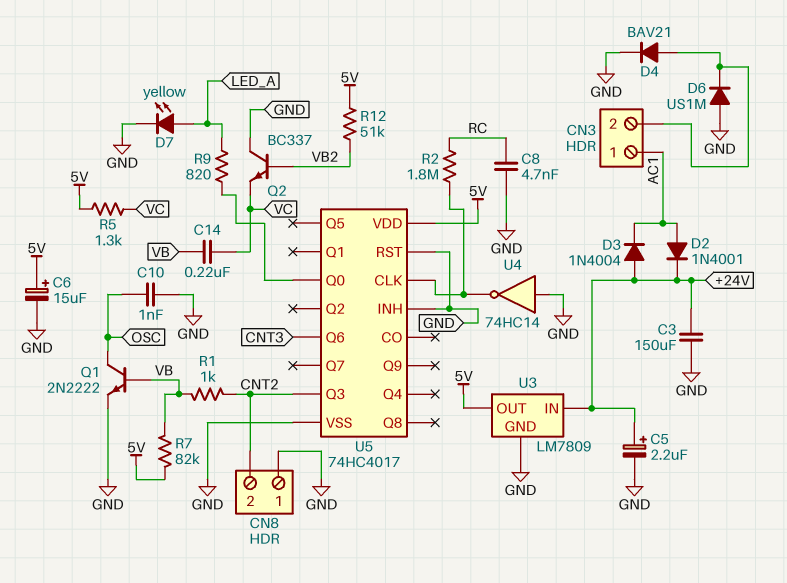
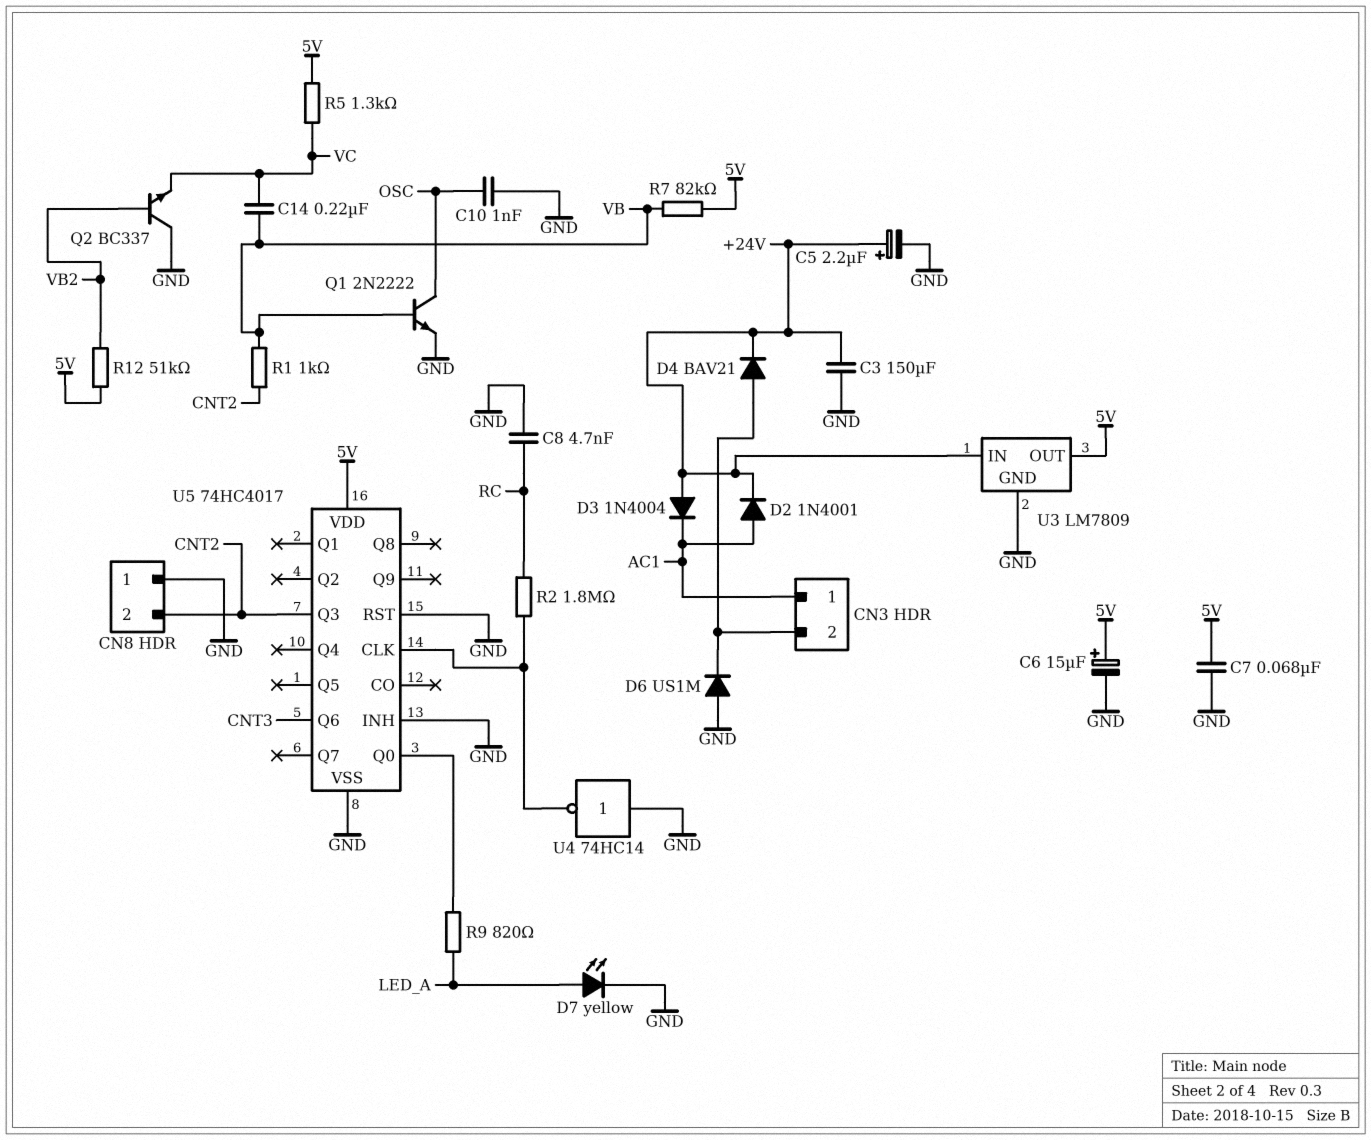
C7: none -> 68nF (5V, GND)
D4: diode BAV21 (A CN3/2, K GND) -> diode BAV21 (A CN3/2, K +24V)

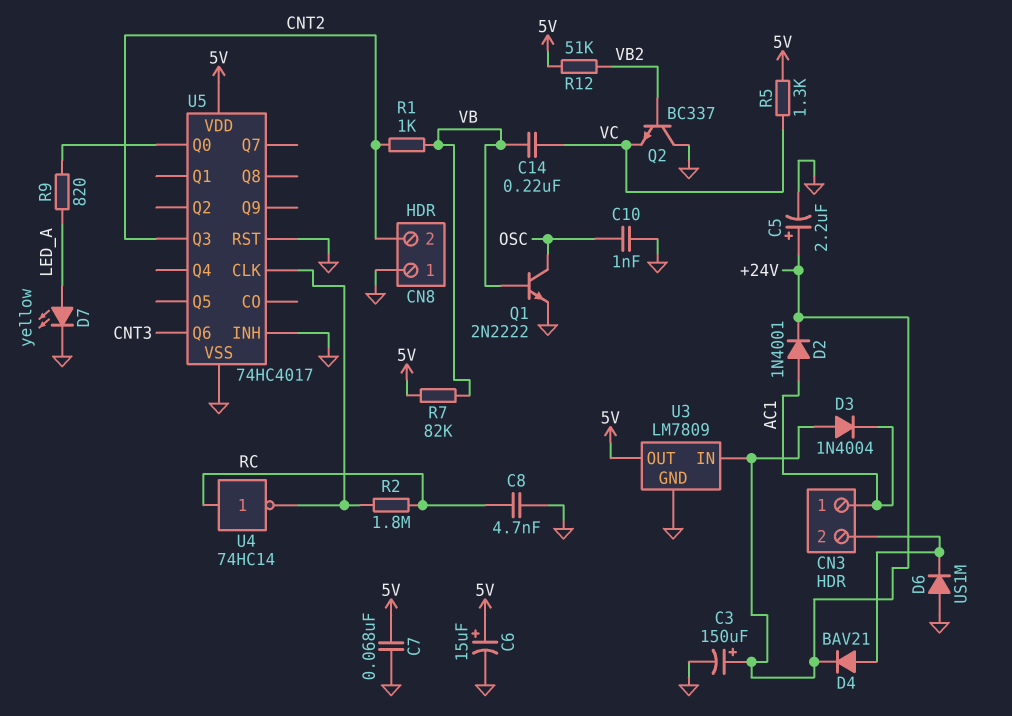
C3: 150uF (+24V, GND) -> 150uF (plus +24V, minus GND)
U4: NOT 74HC14 (in GND, out U5/CLK) -> NOT 74HC14 (in RC, out U5/CLK)

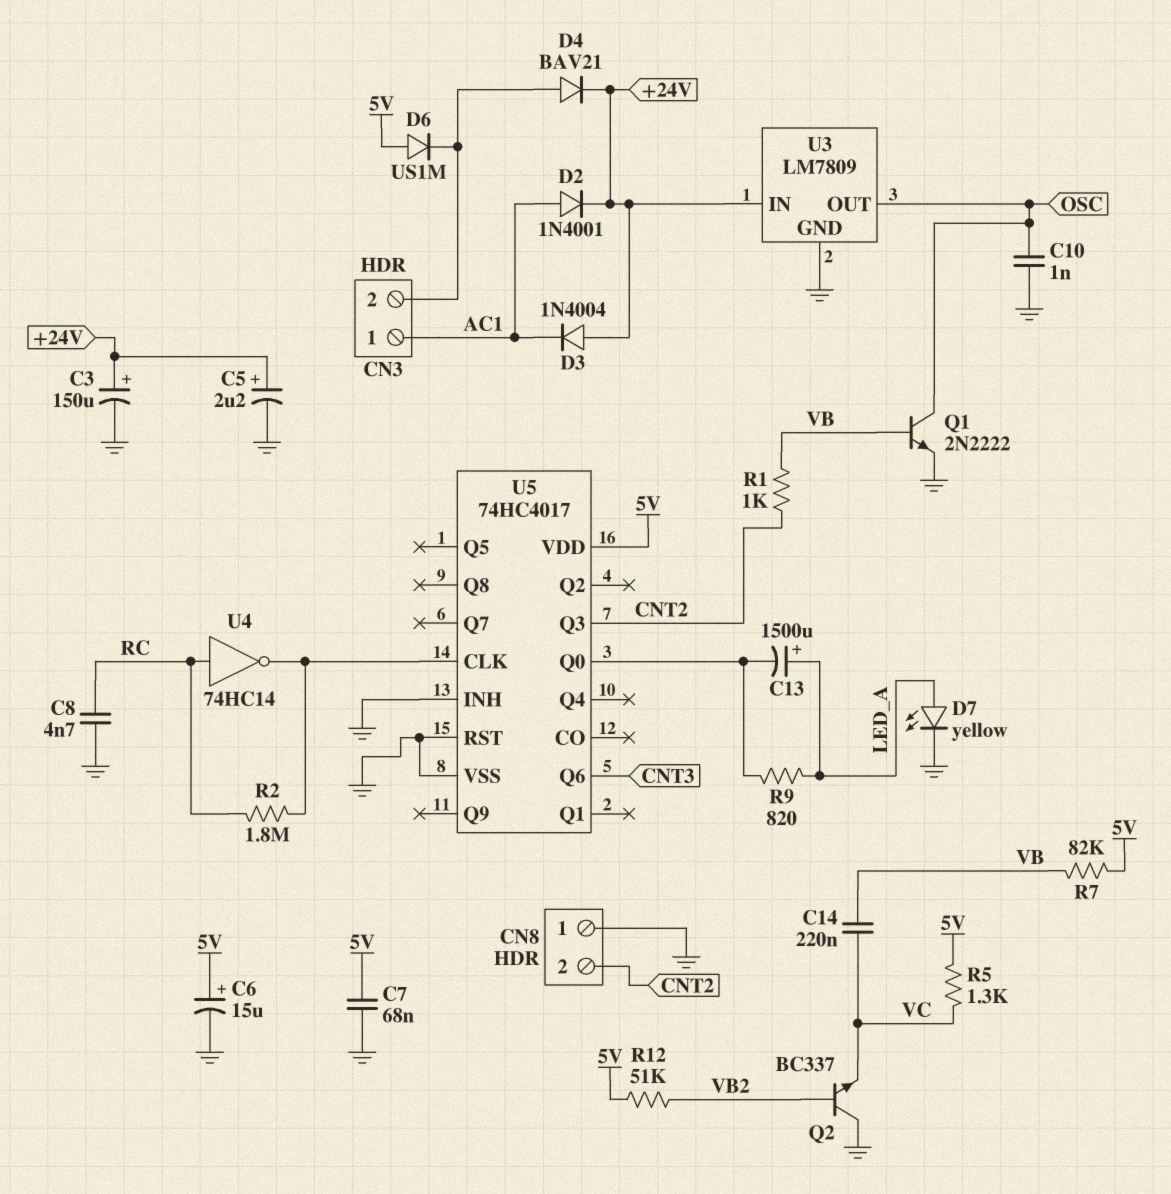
C13: none -> 1500uF (plus LED_A, minus U5/Q0)
D6: diode US1M (A GND, K CN3/2) -> diode US1M (A 5V, K CN3/2)
U3 pin OUT: 5V -> OSC

